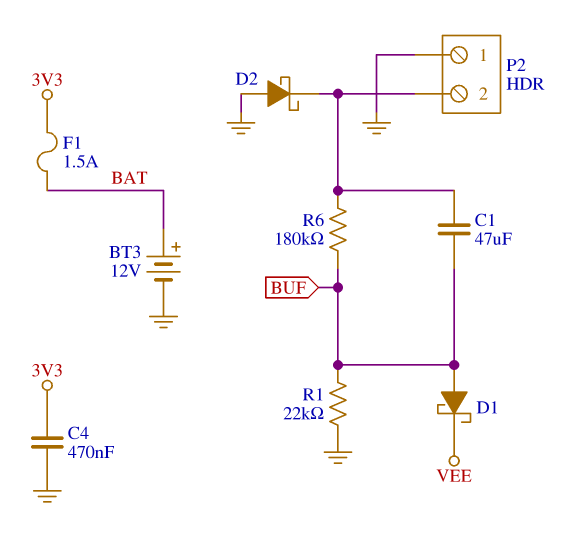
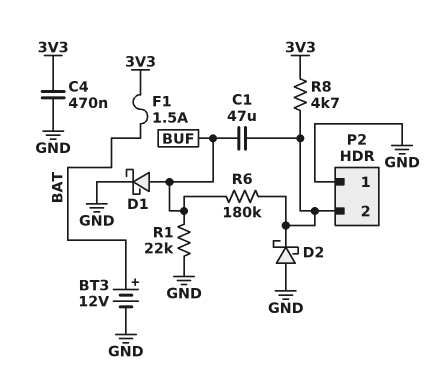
D1: schottky (A BUF, K VEE) -> schottky (A BUF, K GND)
R8: none -> 4.7k (3V3, P2/2)

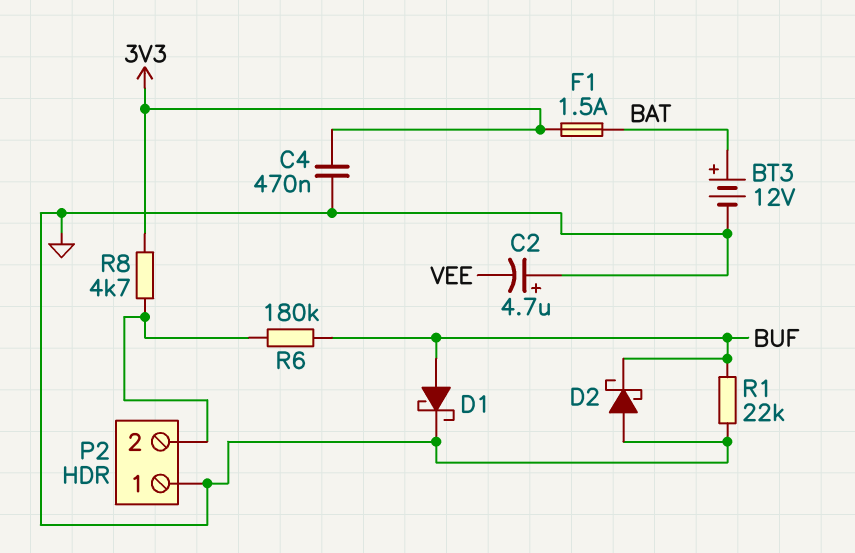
C1: 47uF (BUF, P2/2) -> none
C2: none -> 4.7uF (plus GND, minus VEE)
D2: schottky (A GND, K P2/2) -> schottky (A GND, K BUF)

